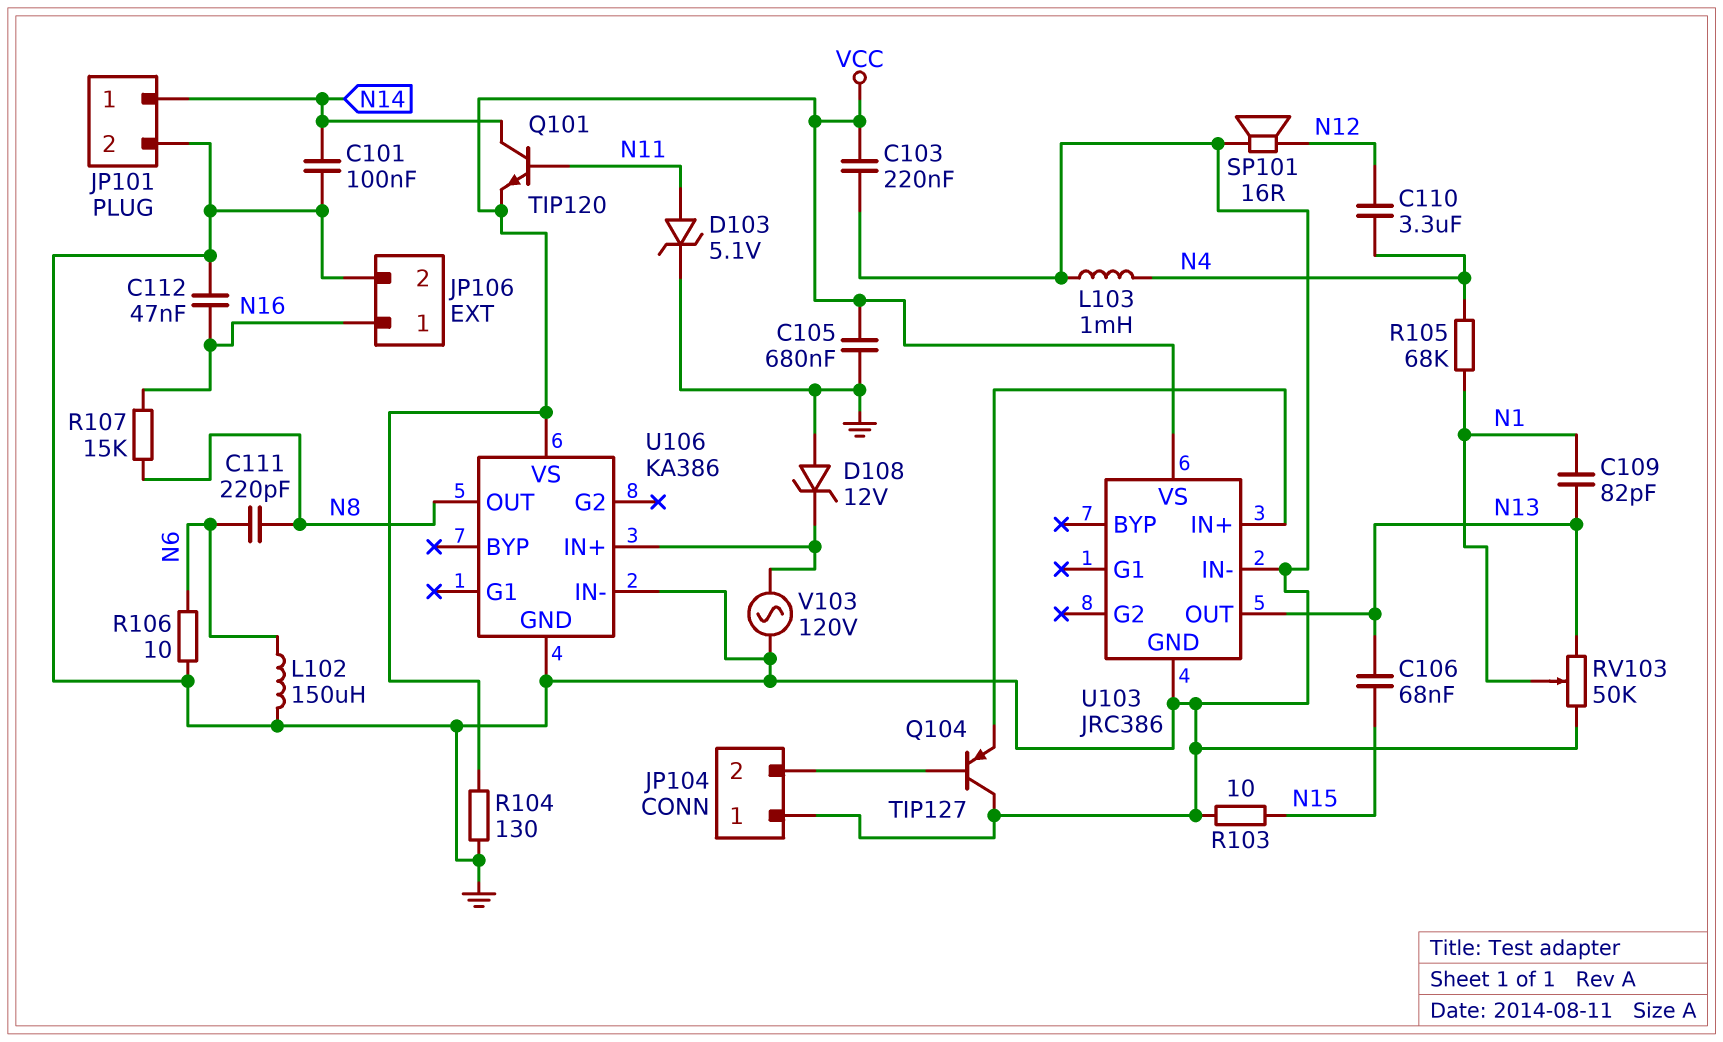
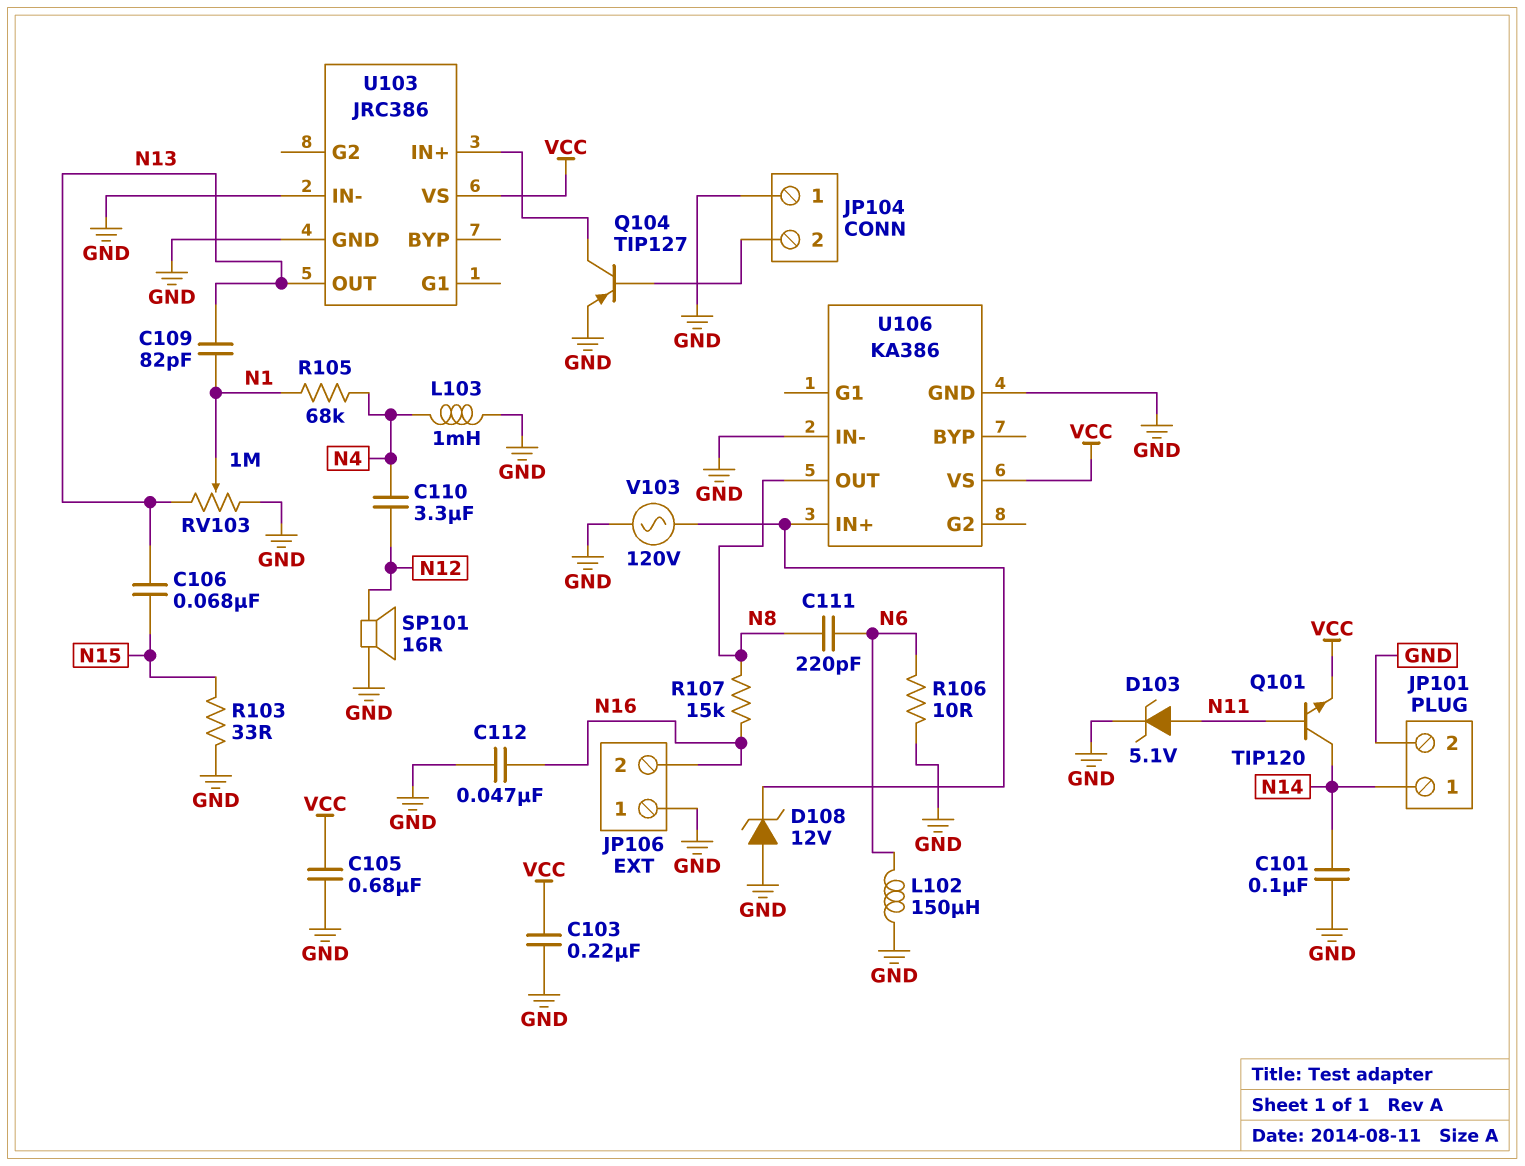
JP106 pin 1: N16 -> GND
JP106 pin 2: GND -> N16
Q104: PNP TIP127 (B JP104/2, C GND, E U103/IN+) -> PNP TIP127 (B JP104/2, C U103/IN+, E GND)
R103: 10 (GND, N15) -> 33 (GND, N15)
R104: 130 (GND, VCC) -> none
RV103: 50k (GND, N13, wiper N1) -> 1M (GND, N13, wiper N1)

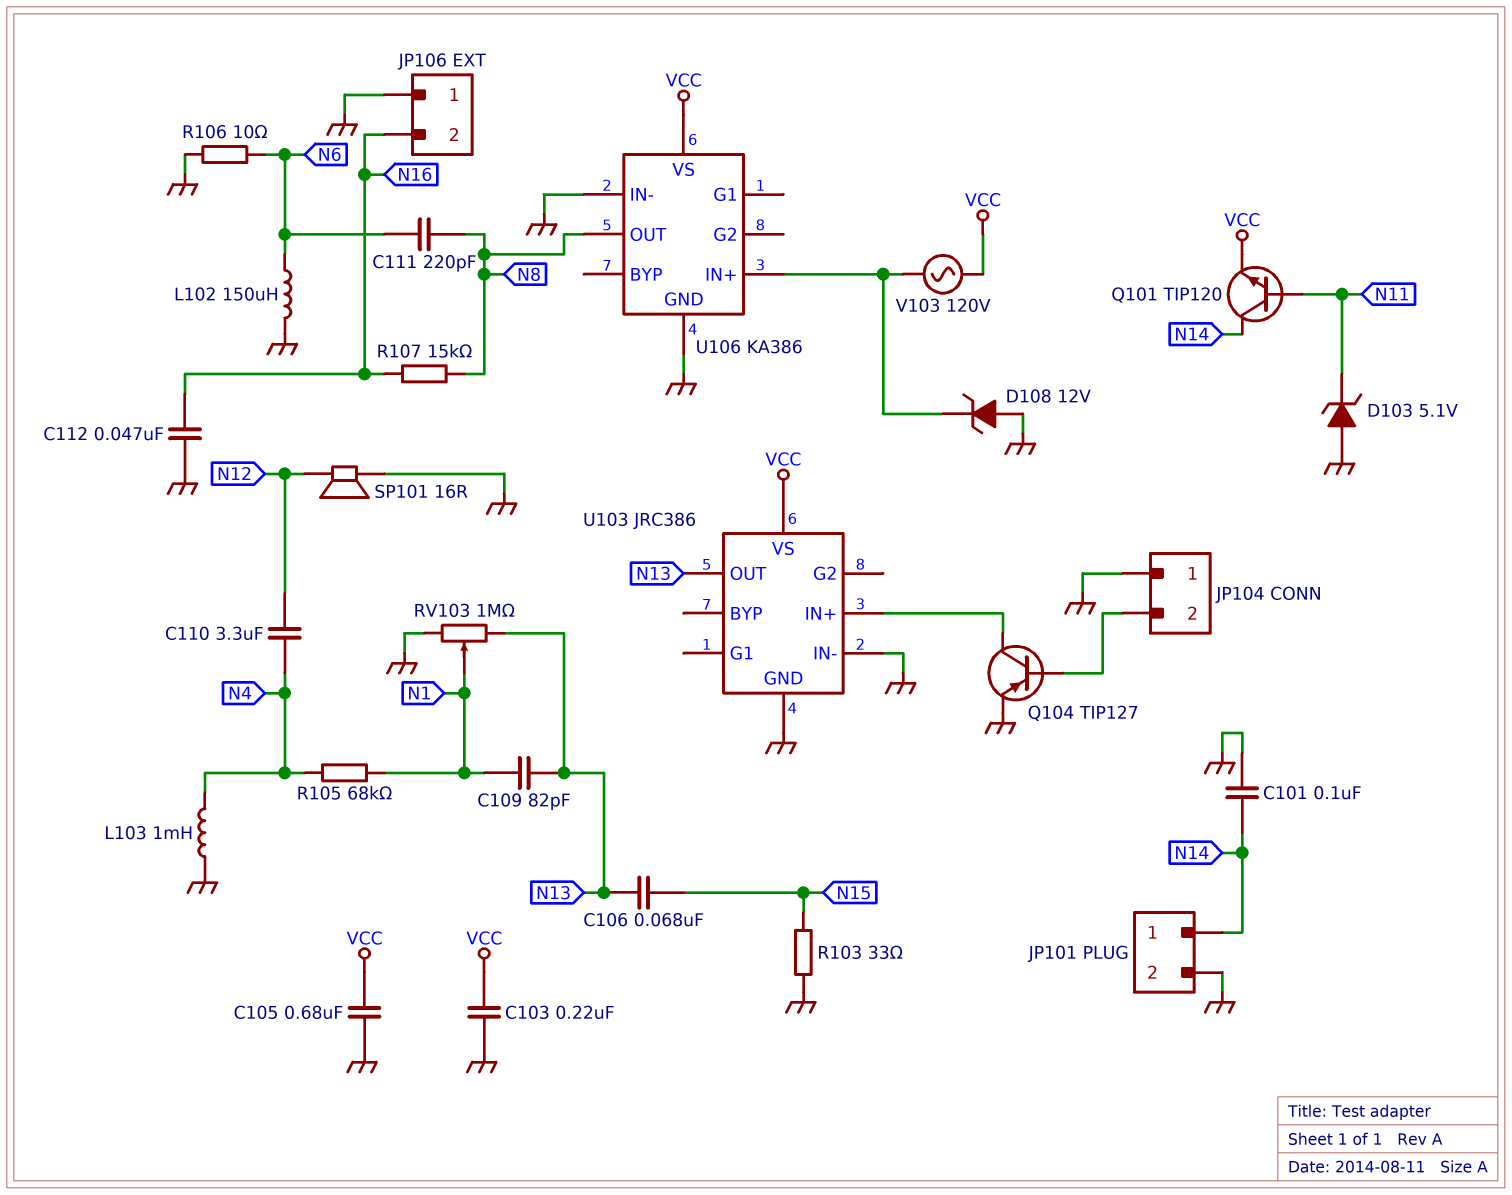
D103: zener 5.1V (A N11, K GND) -> zener 5.1V (A GND, K N11)
V103: AC 120V (GND, U106/IN+) -> AC 120V (U106/IN+, VCC)

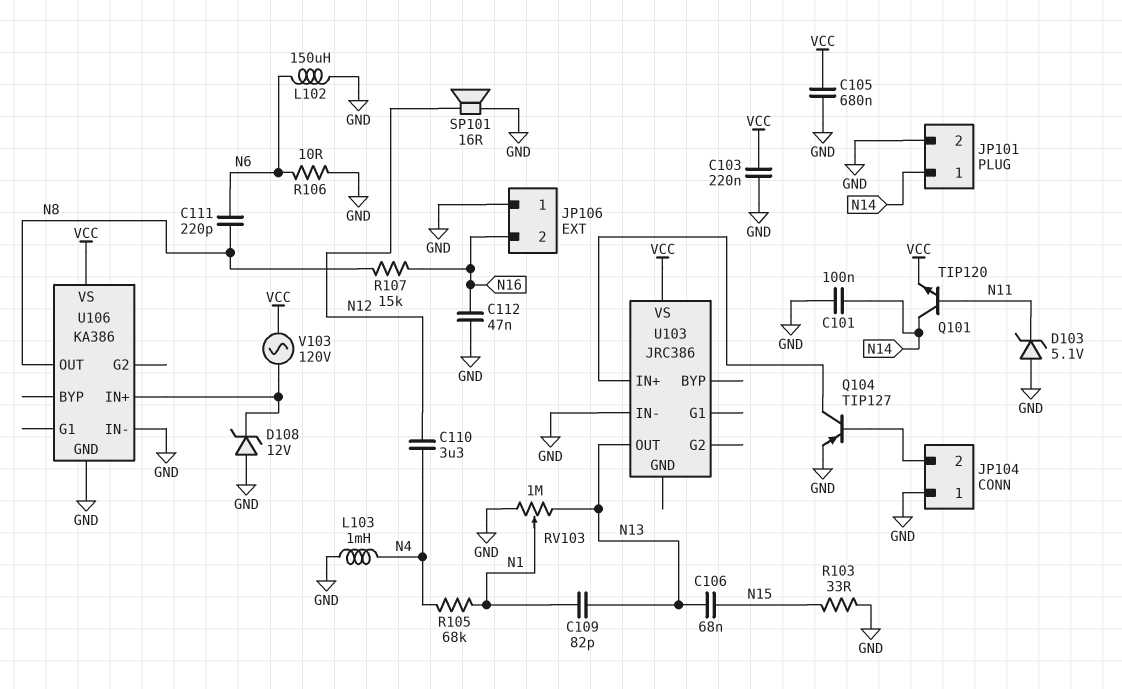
U103 pin GND: GND -> none

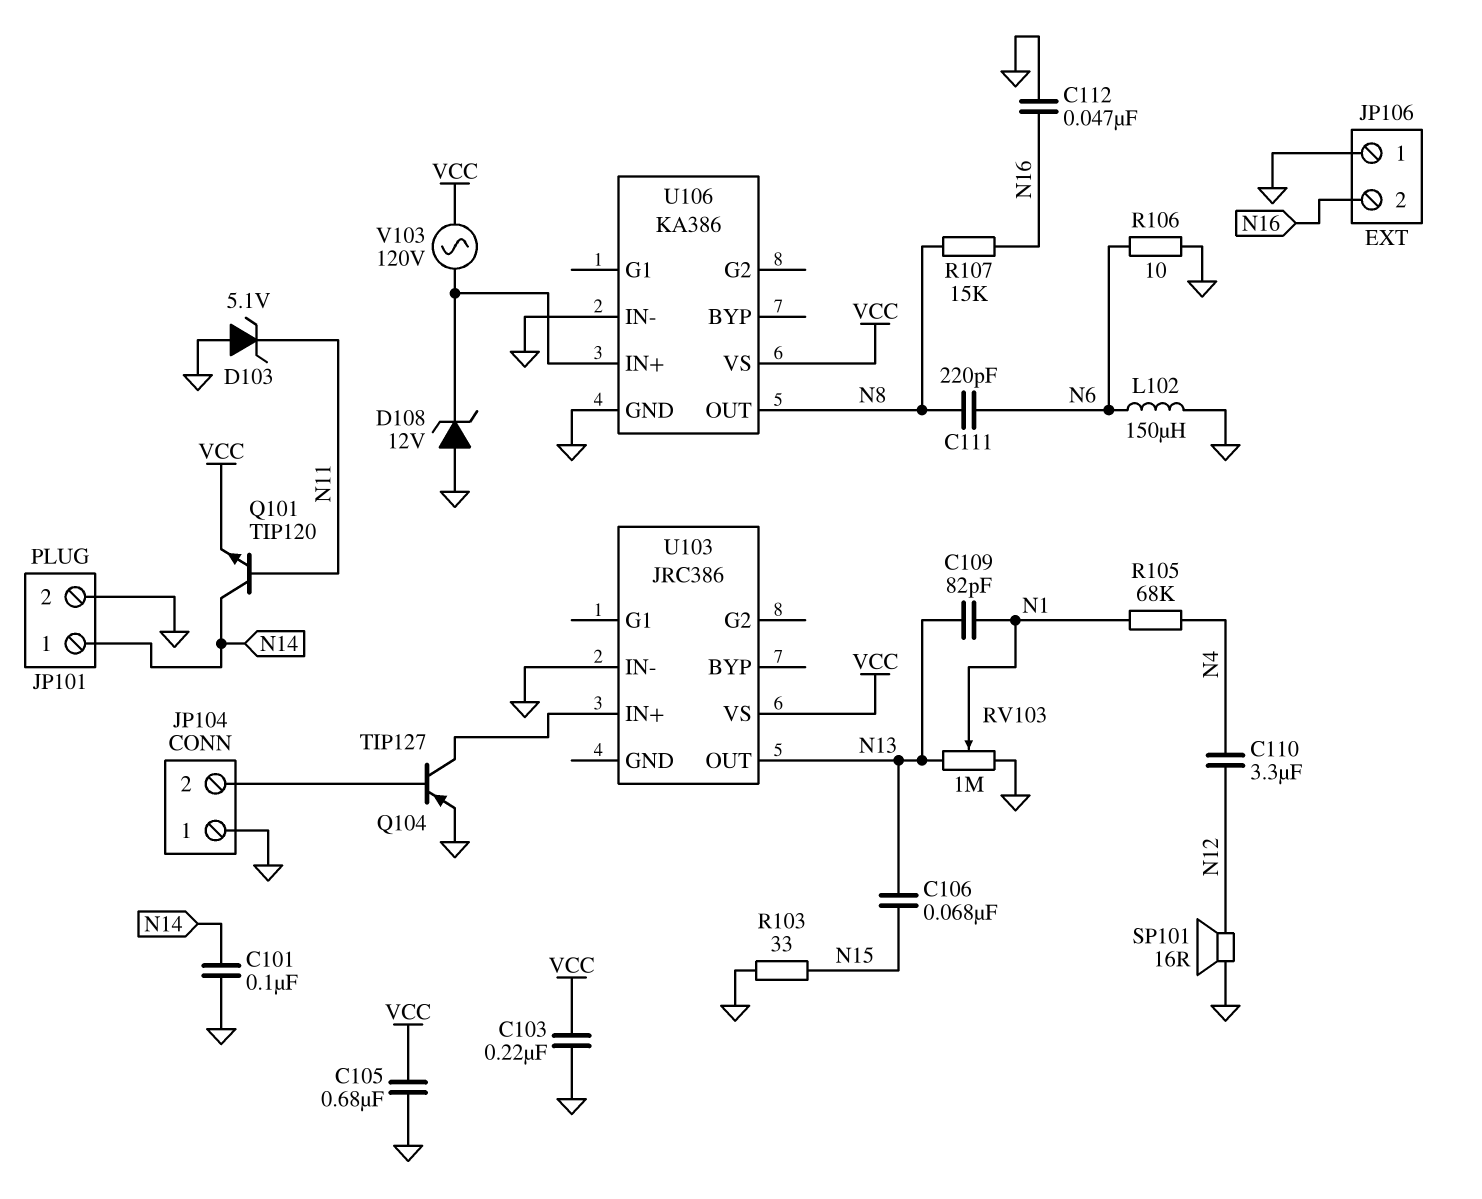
L103: 1mH (GND, N4) -> none

